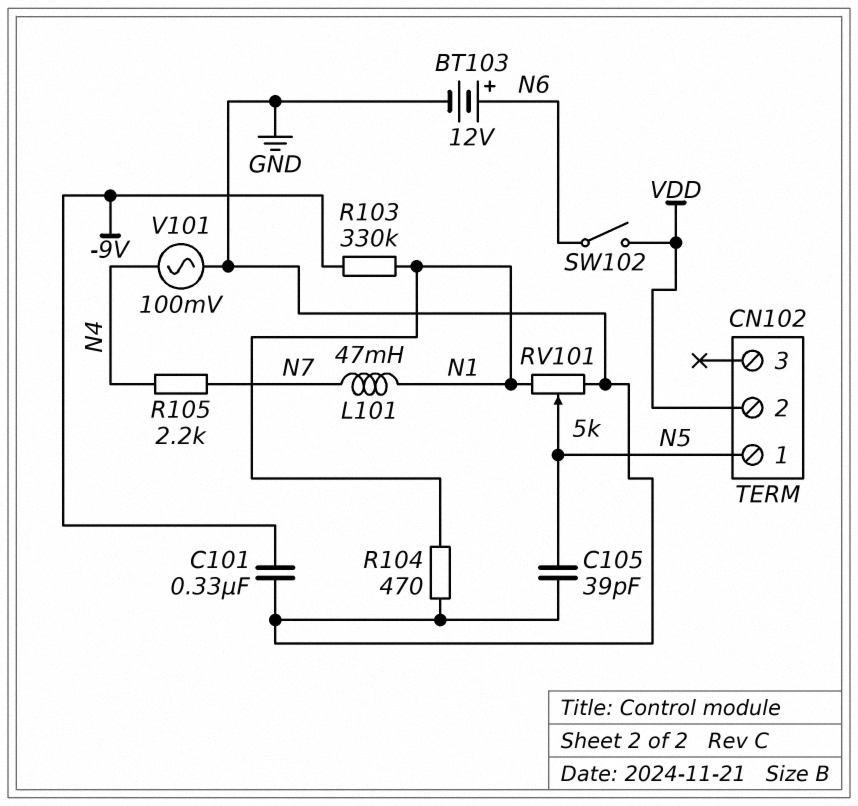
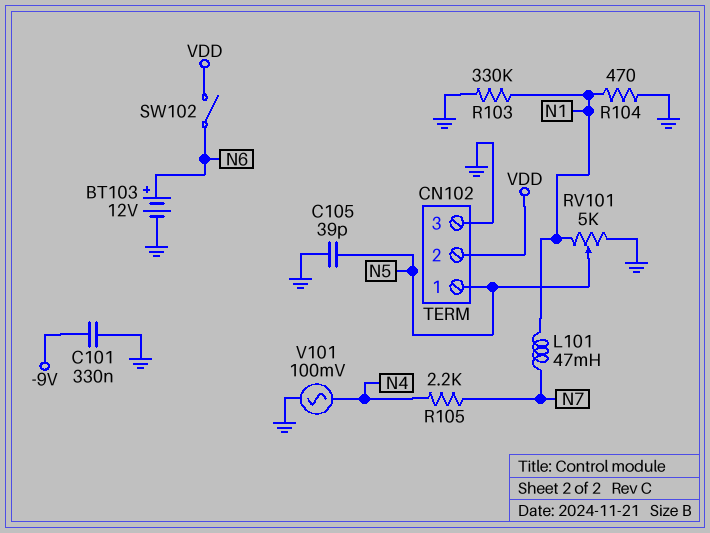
CN102 pin 3: none -> GND
R103: 330k (-9V, N1) -> 330k (GND, N1)

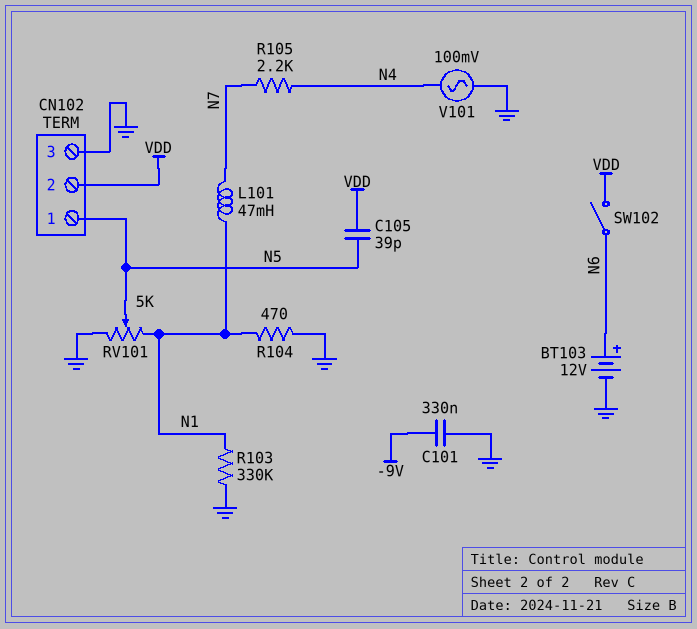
C105: 39pF (GND, N5) -> 39pF (N5, VDD)

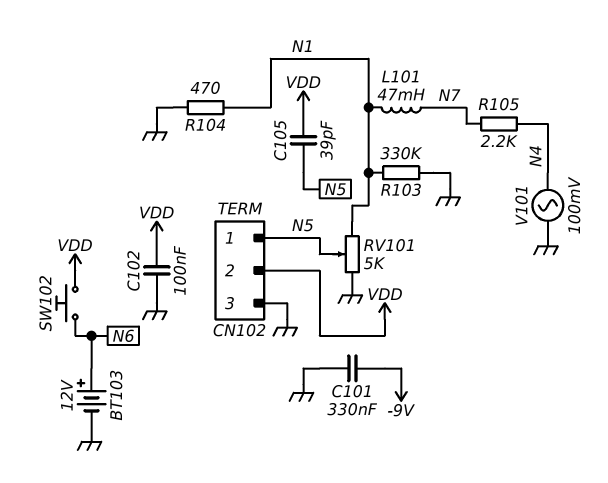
C102: none -> 100nF (GND, VDD)
SW102: switch (N6, VDD) -> button (N6, VDD)

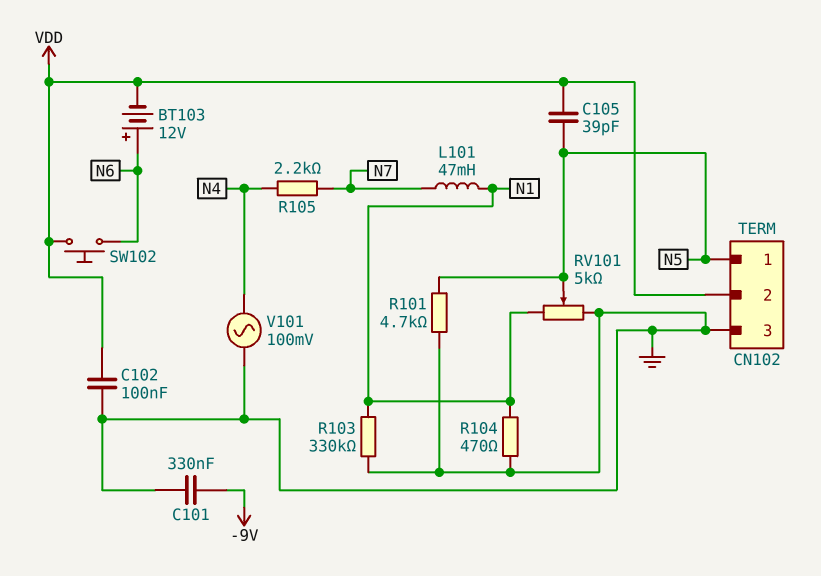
BT103: 12V (plus N6, minus GND) -> 12V (plus N6, minus VDD)
R101: none -> 4.7k (GND, N5)

